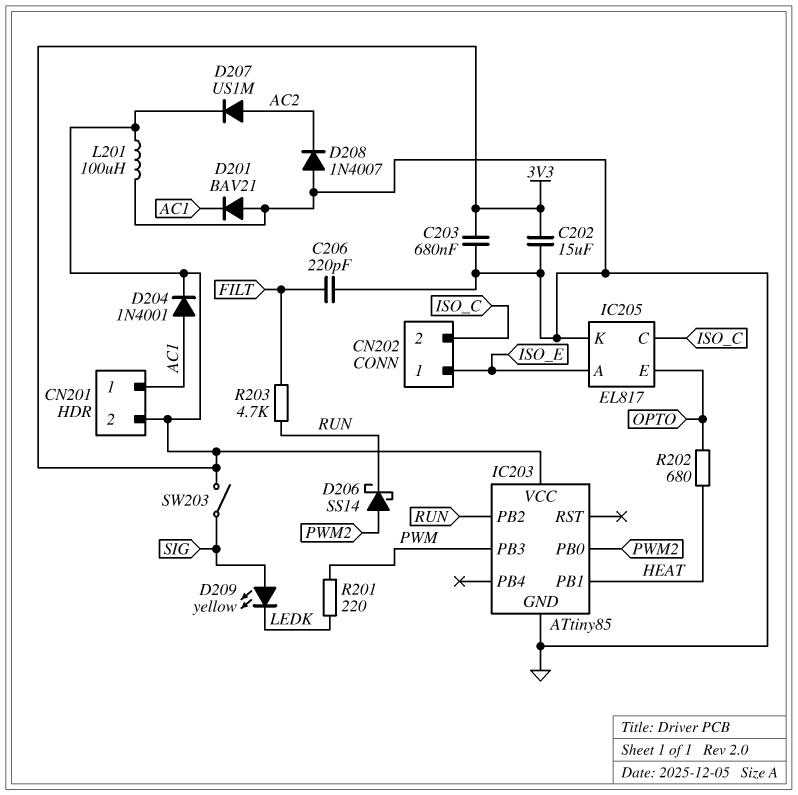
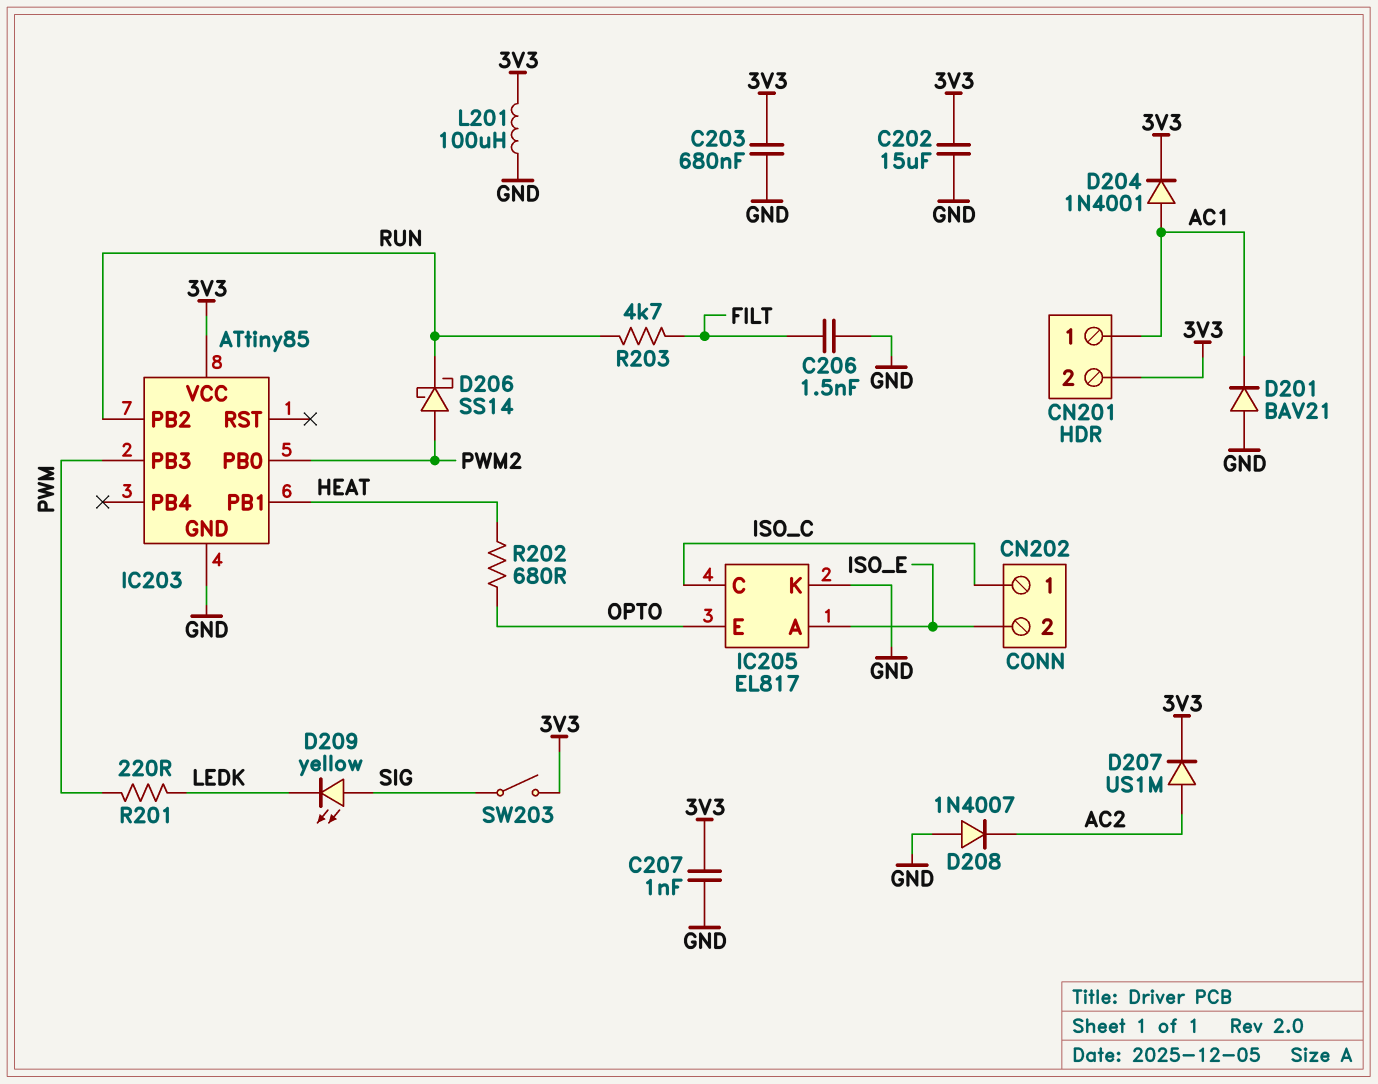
C206: 220pF (FILT, GND) -> 1.5nF (FILT, GND)
C207: none -> 1nF (3V3, GND)
CN202 pin 1: ISO_E -> ISO_C
CN202 pin 2: ISO_C -> ISO_E

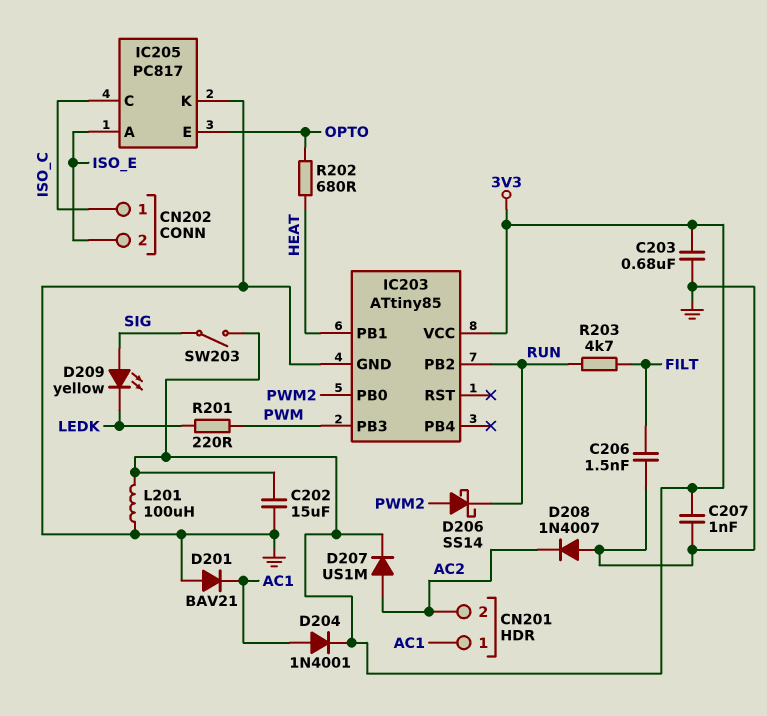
CN201 pin 2: 3V3 -> AC2
IC205: EL817 -> PC817

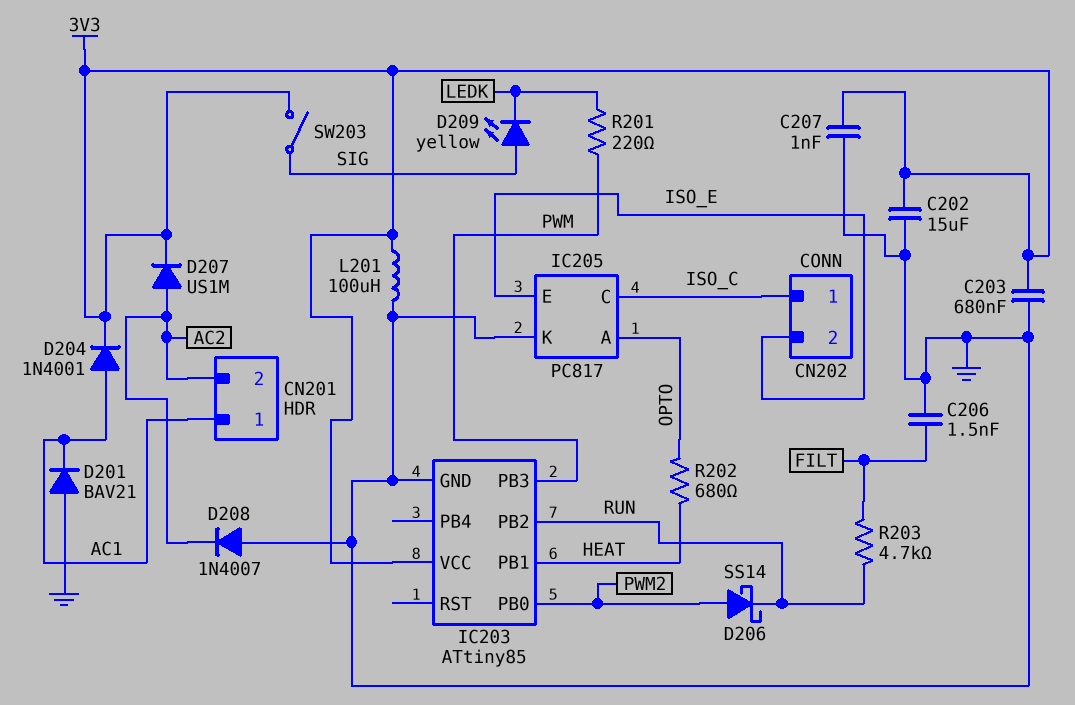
IC205 pin A: ISO_E -> OPTO
IC205 pin E: OPTO -> ISO_E

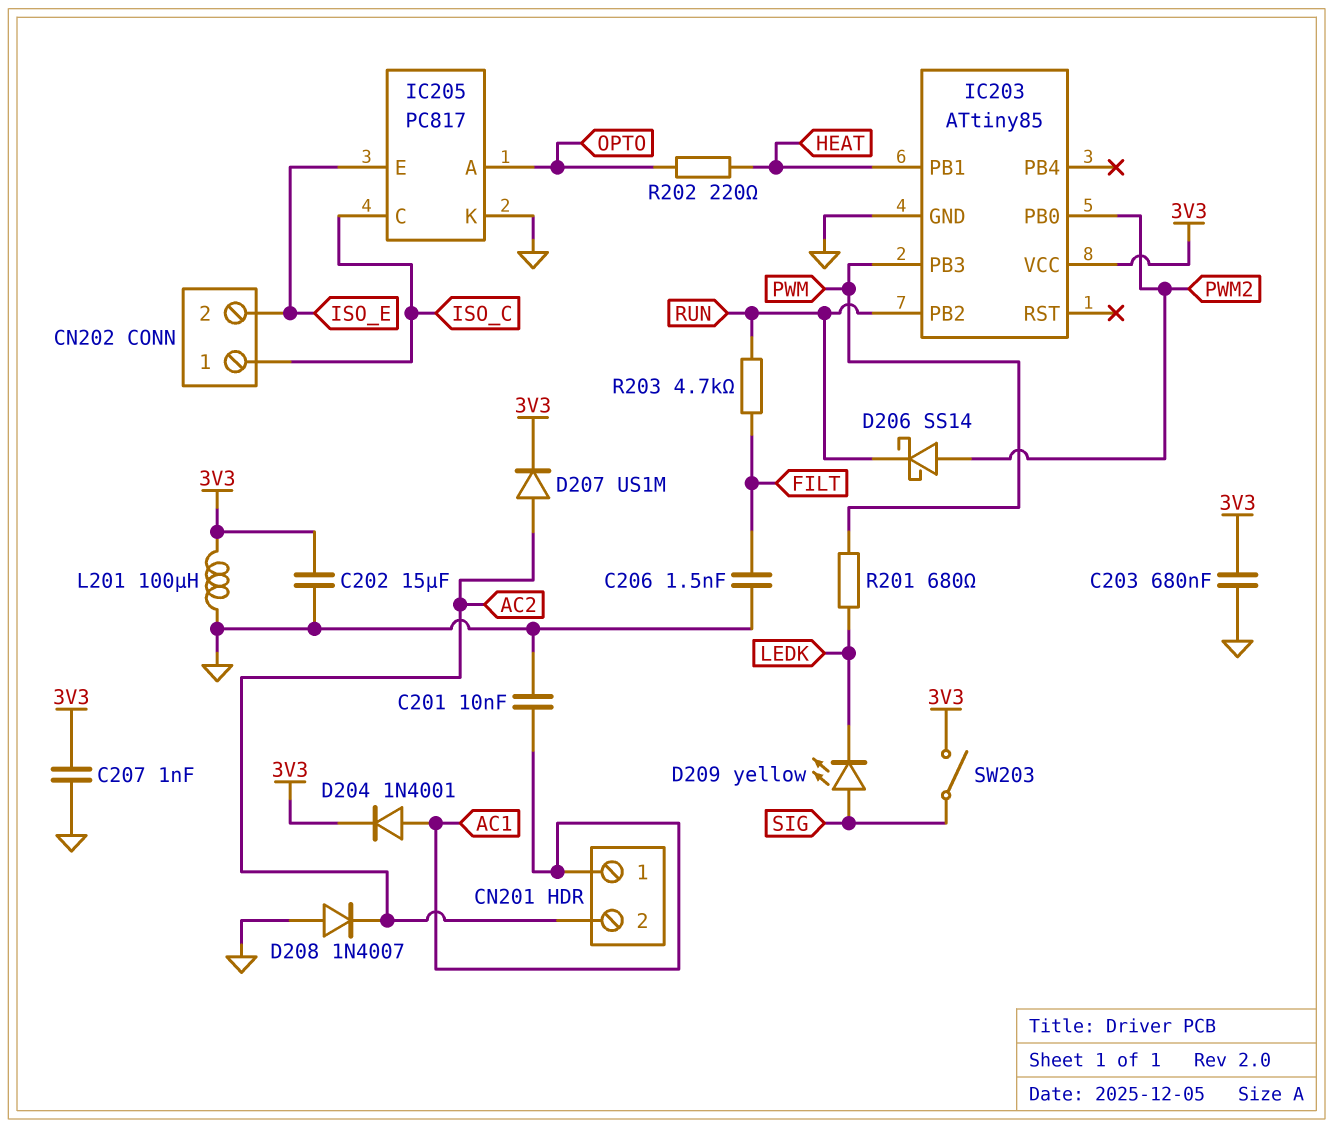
C201: none -> 10nF (AC1, GND)
D201: diode BAV21 (A GND, K AC1) -> none
R201: 220 (LEDK, PWM) -> 680 (LEDK, PWM)
R202: 680 (HEAT, OPTO) -> 220 (HEAT, OPTO)

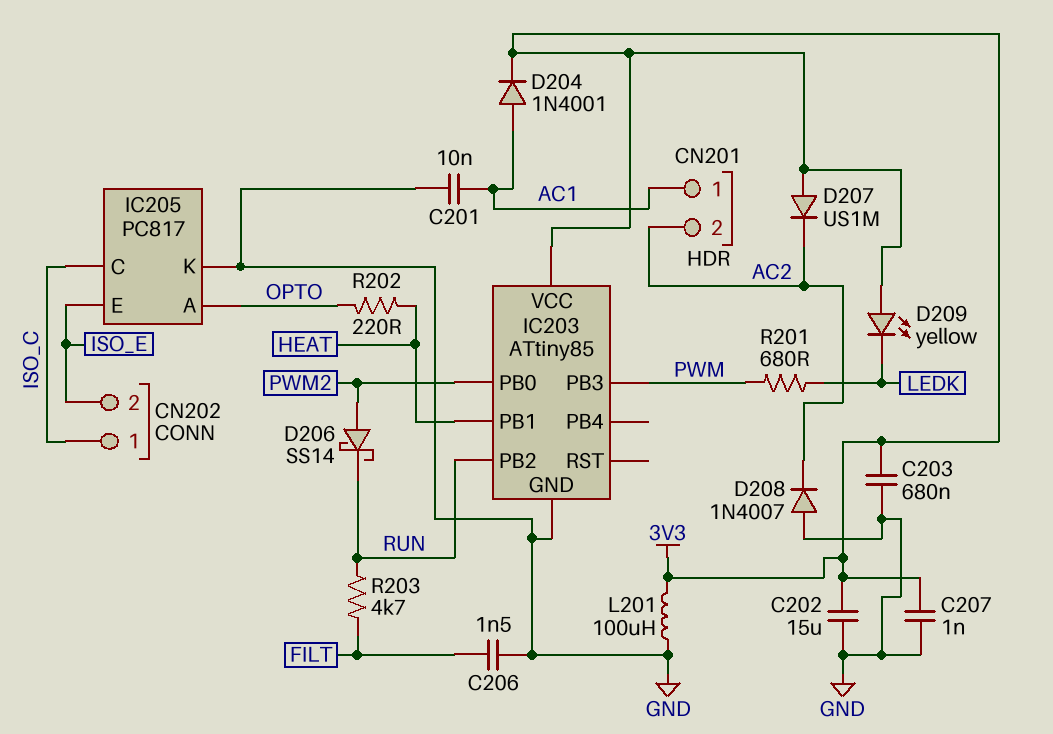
D207: diode US1M (A AC2, K 3V3) -> diode US1M (A 3V3, K AC2)
D209: LED yellow (A SIG, K LEDK) -> LED yellow (A 3V3, K LEDK)
SW203: switch (3V3, SIG) -> none

